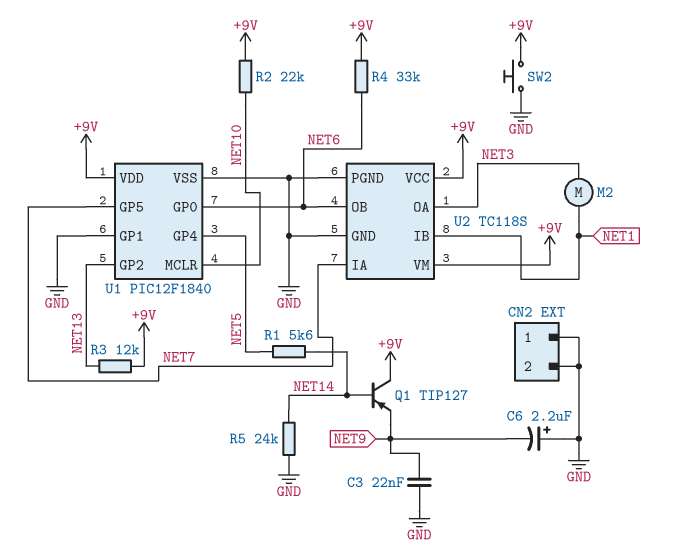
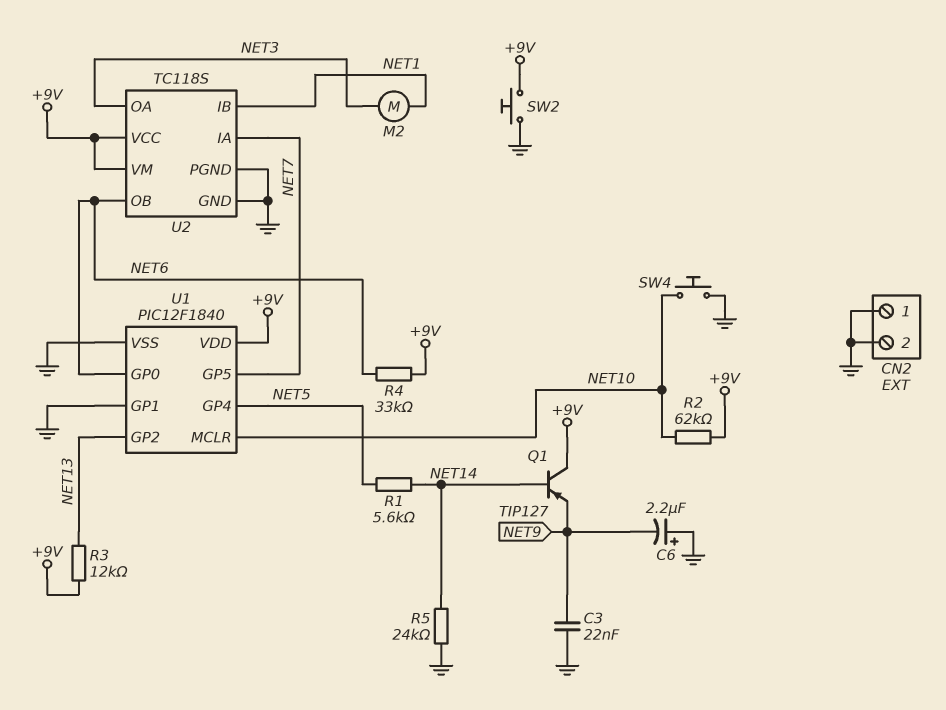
R2: 22k (+9V, NET10) -> 62k (+9V, NET10)
SW4: none -> button (GND, NET10)

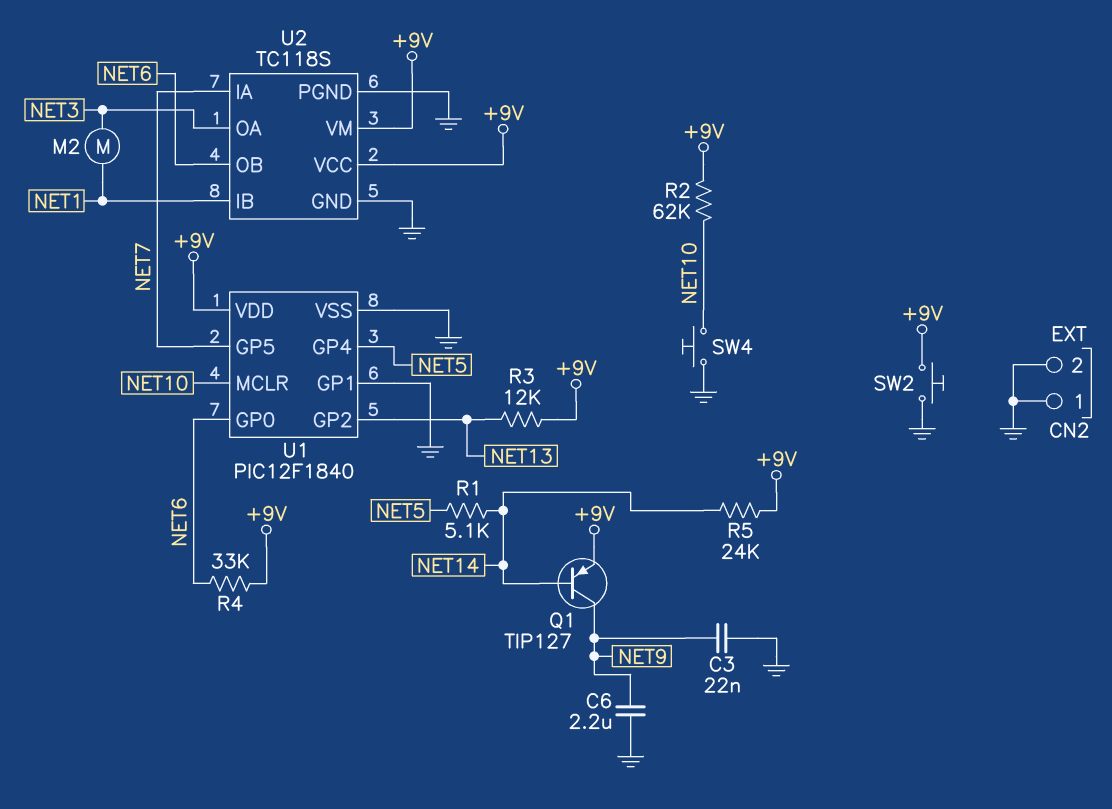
C6: 2.2uF (plus GND, minus NET9) -> 2.2uF (GND, NET9)
Q1: PNP TIP127 (B NET14, C +9V, E NET9) -> PNP TIP127 (B NET14, C NET9, E +9V)
R1: 5.6k (NET5, NET14) -> 5.1k (NET5, NET14)
R5: 24k (GND, NET14) -> 24k (+9V, NET14)

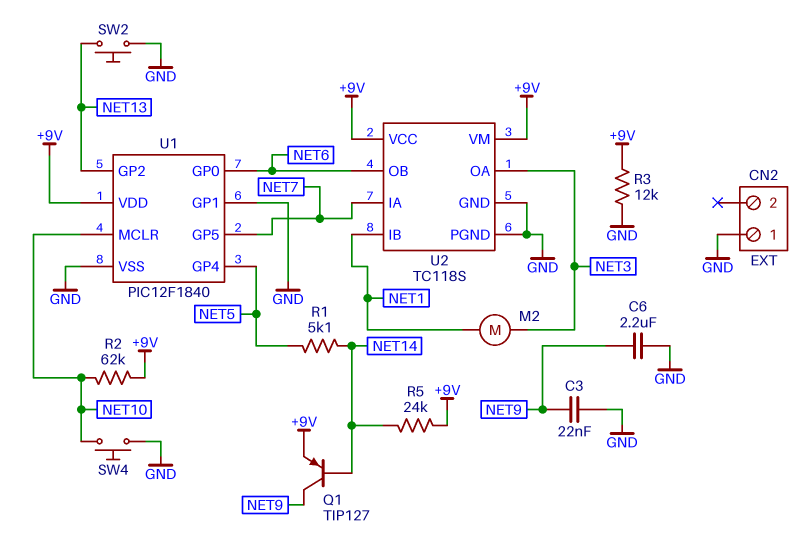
CN2 pin 2: GND -> none
R3: 12k (+9V, NET13) -> 12k (+9V, GND)
R4: 33k (+9V, NET6) -> none
SW2: button (+9V, GND) -> button (GND, NET13)

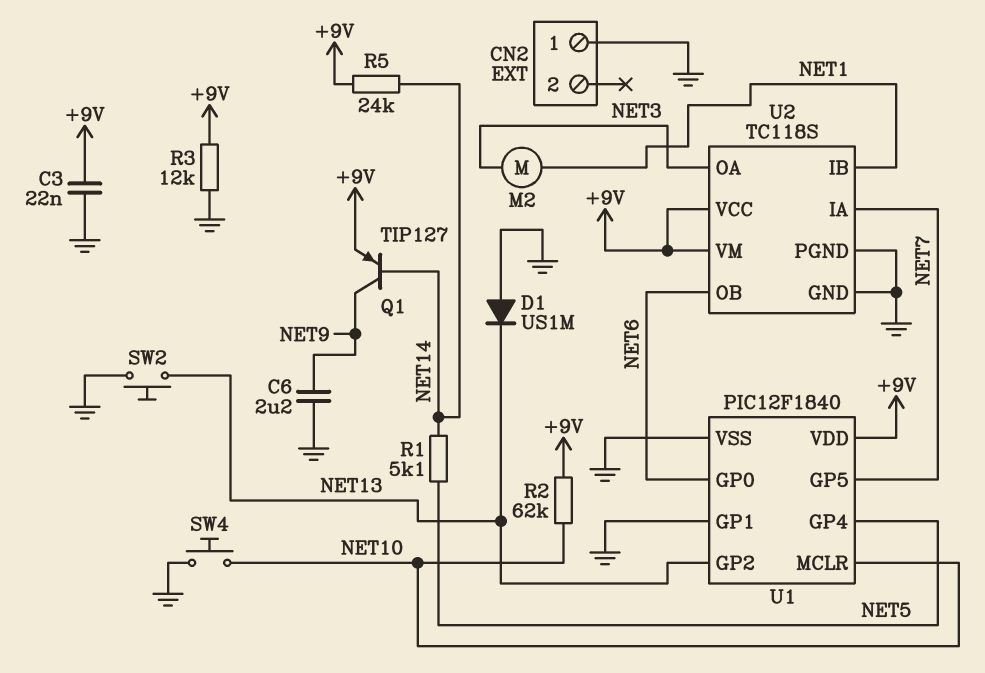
C3: 22nF (GND, NET9) -> 22nF (+9V, GND)
D1: none -> diode US1M (A GND, K NET13)

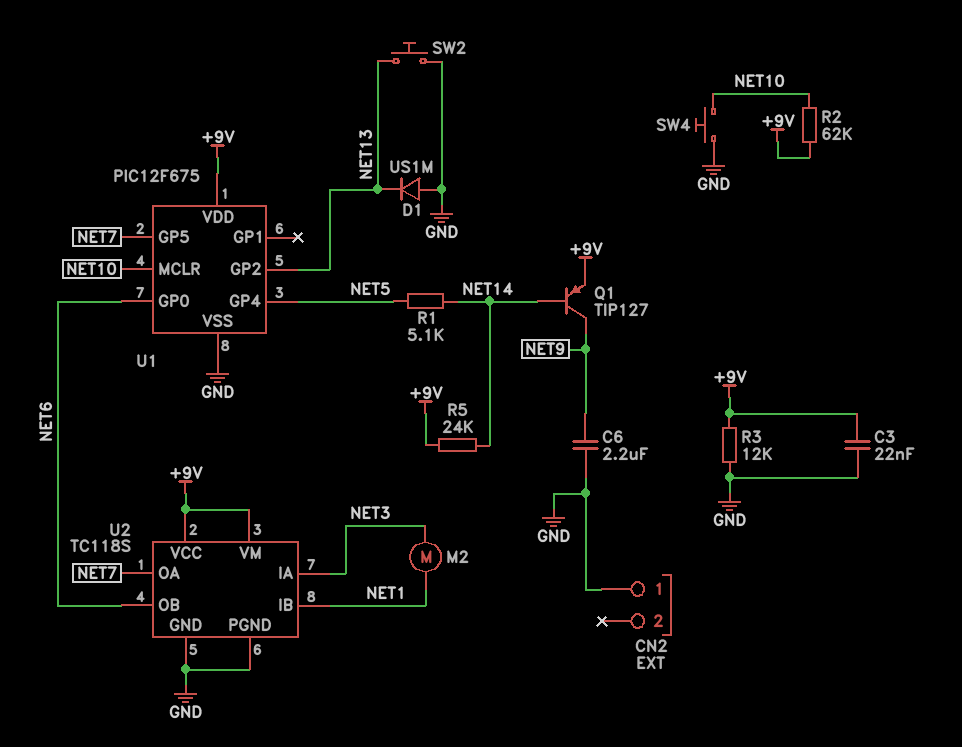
U1: PIC12F1840 -> PIC12F675
U1 pin GP1: GND -> none
U2 pin IA: NET7 -> NET3
U2 pin OA: NET3 -> NET7

